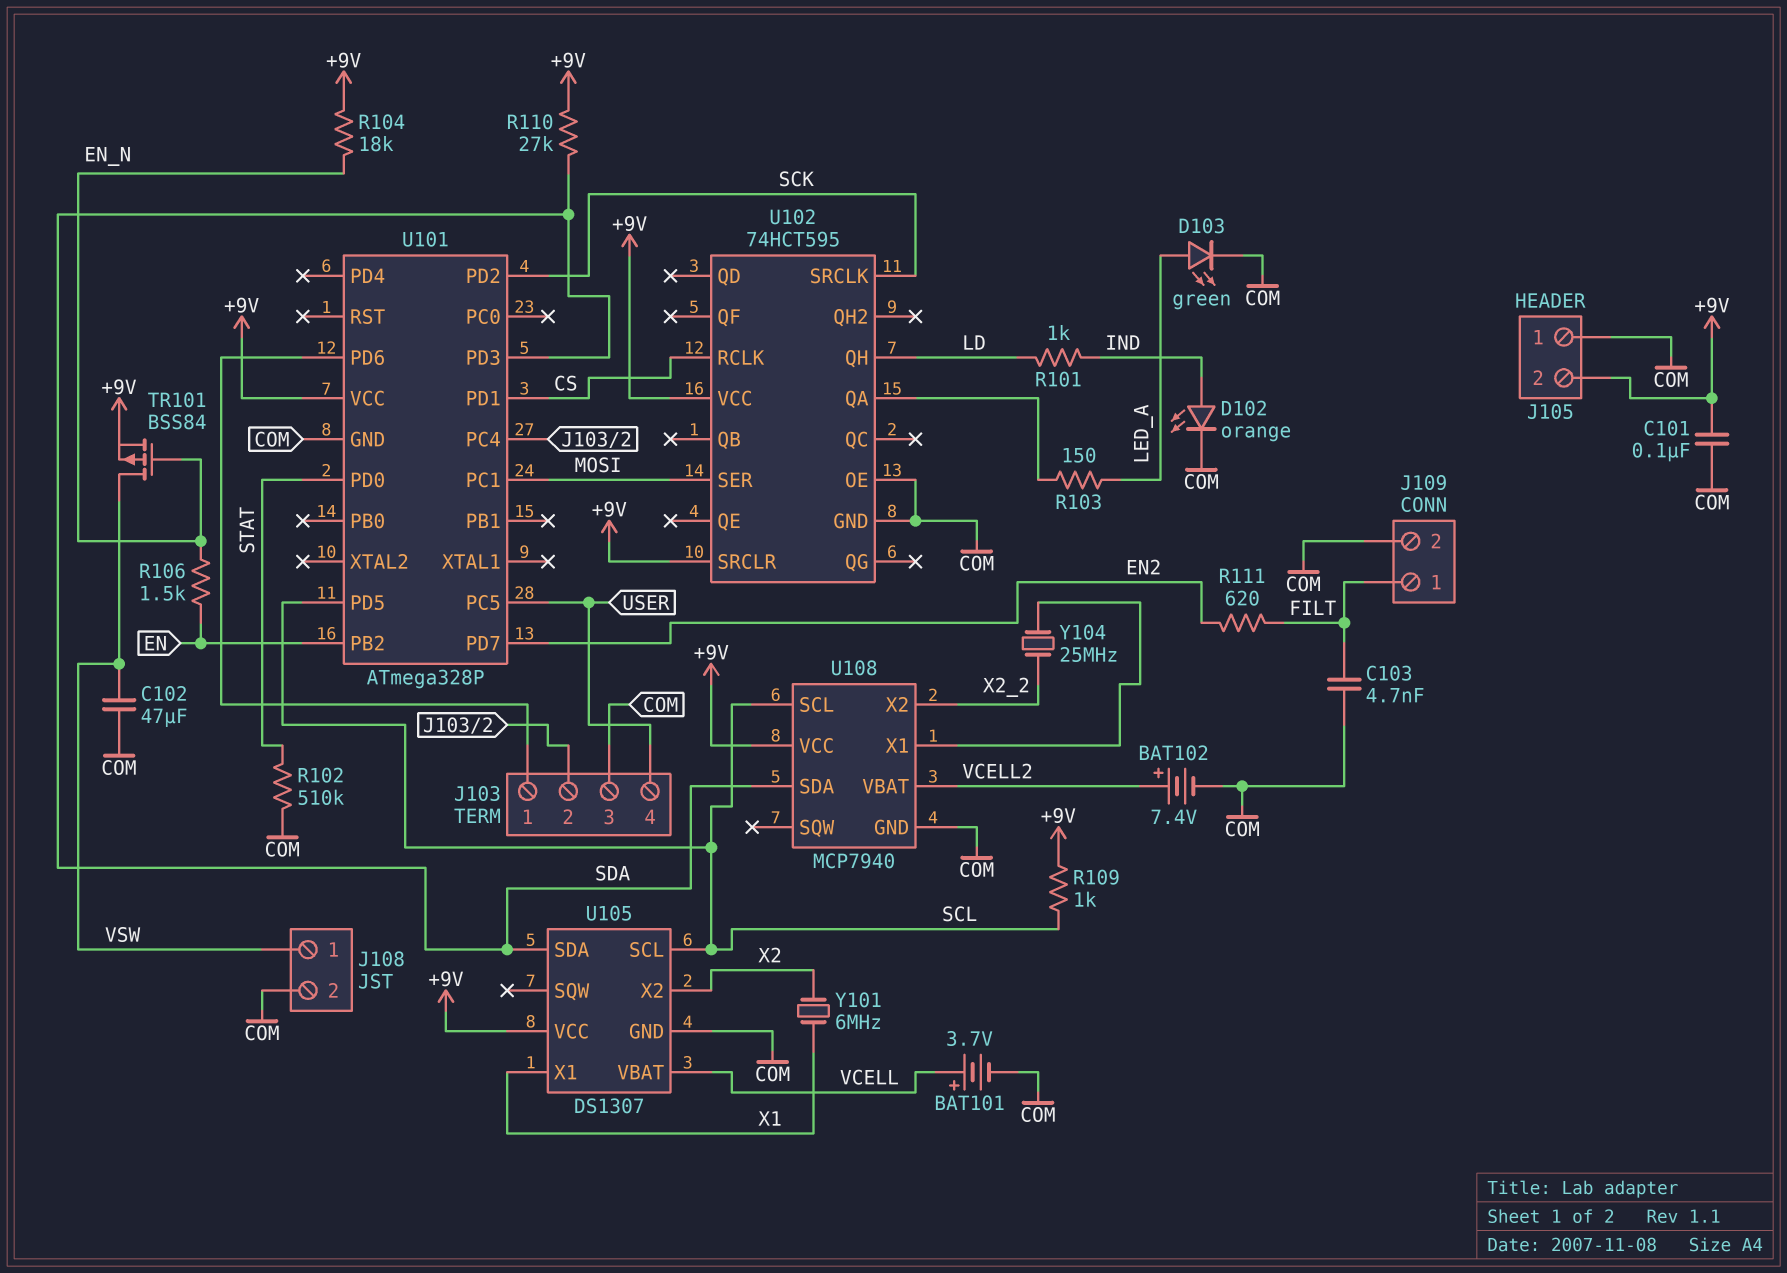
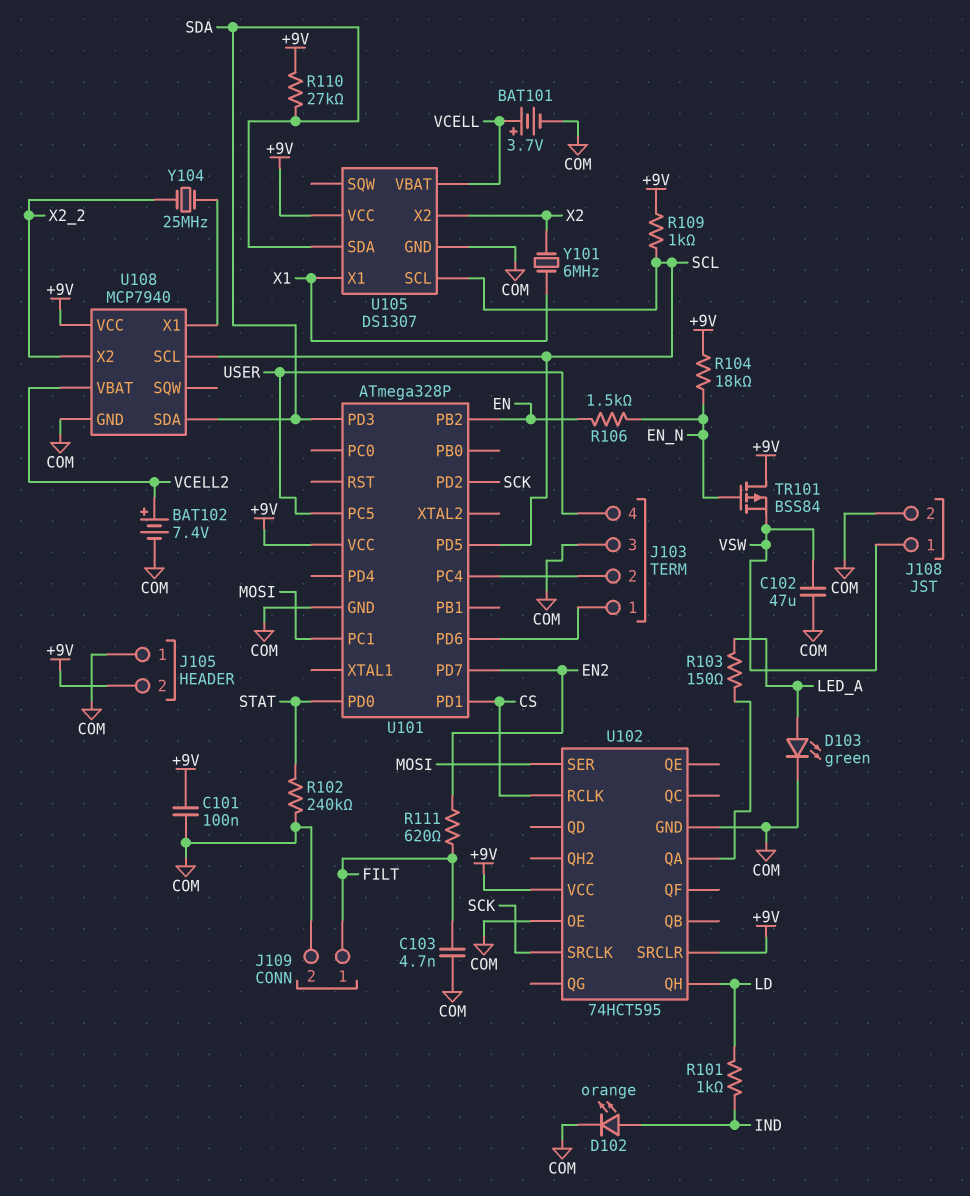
R102: 510k (COM, STAT) -> 240k (COM, STAT)
TR101: PMOS BSS84 (G EN_N, D VSW, S +9V) -> PMOS BSS84 (G EN_N, D +9V, S VSW)

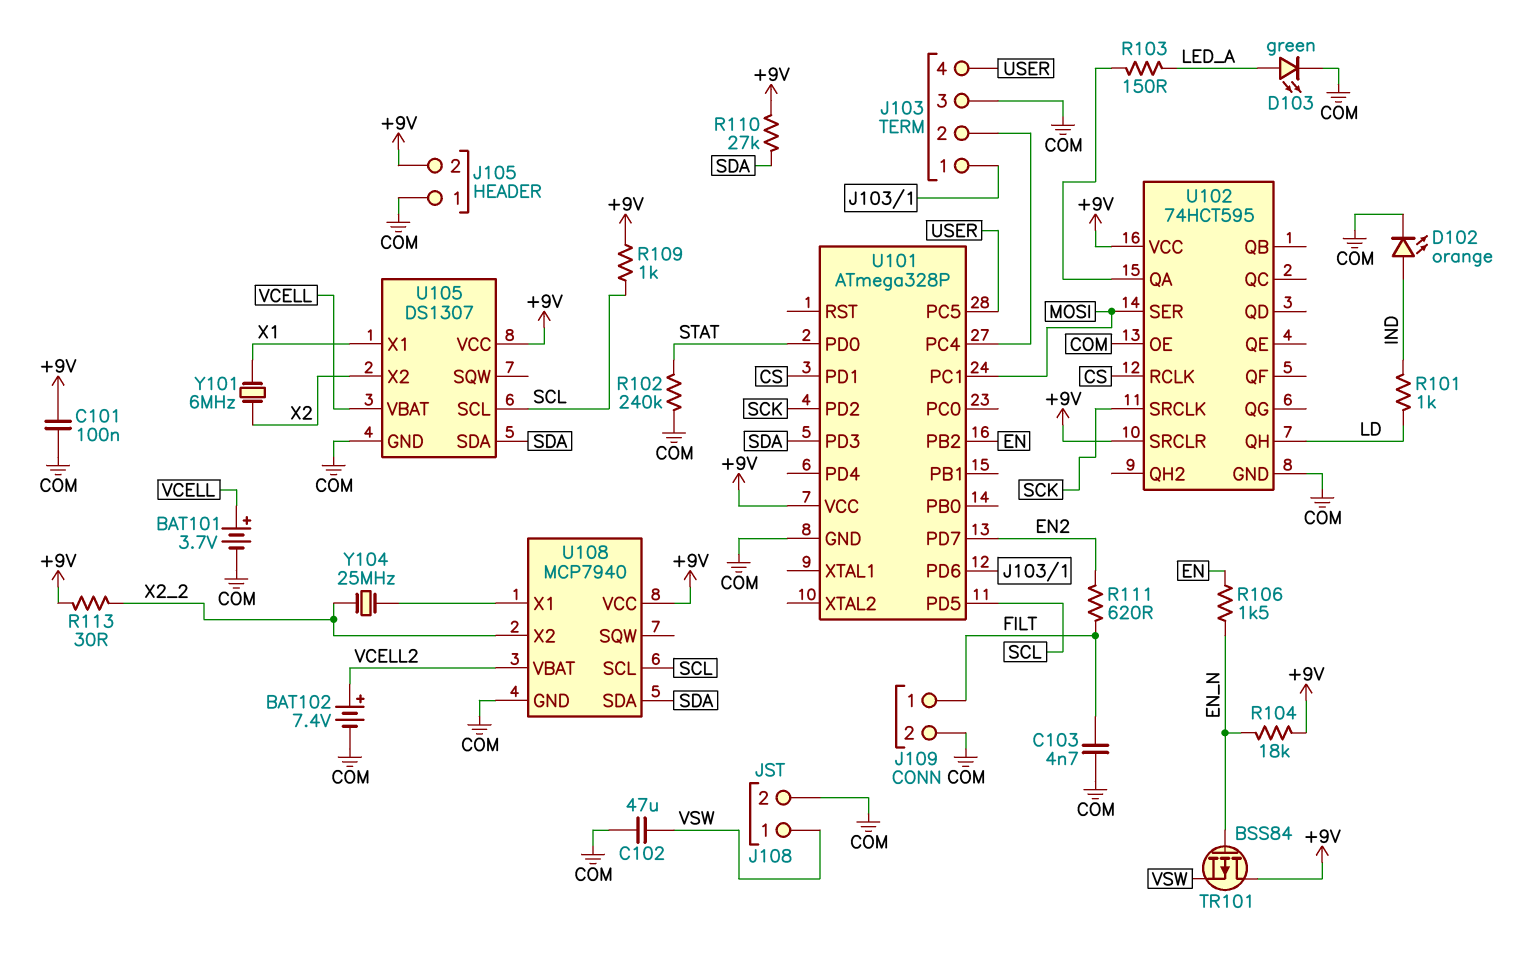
R113: none -> 30 (+9V, X2_2)

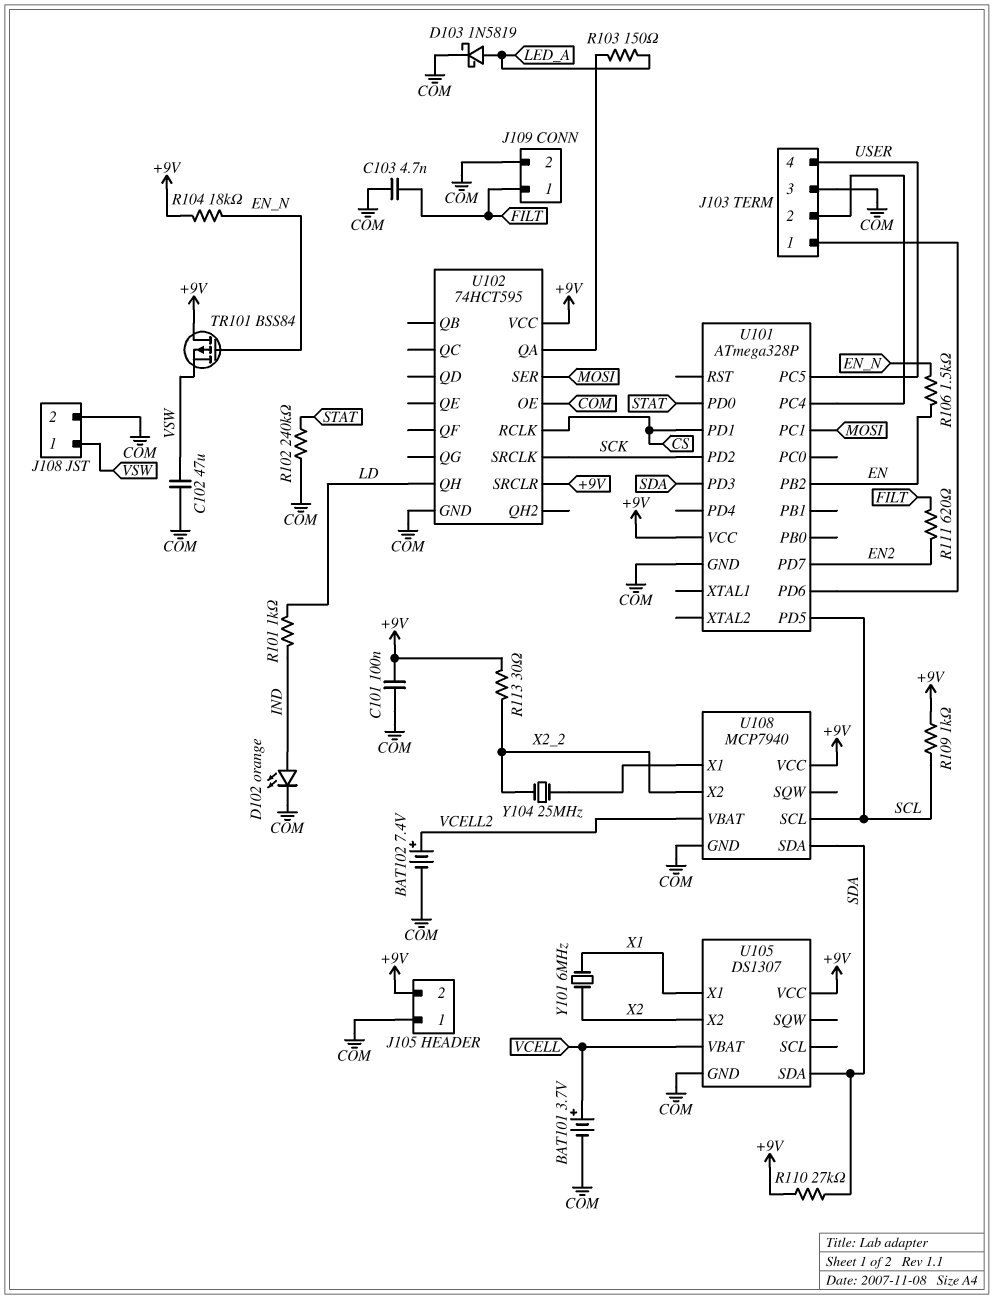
D103: LED green (A LED_A, K COM) -> schottky 1N5819 (A LED_A, K COM)
U105 pin SCL: SCL -> none

